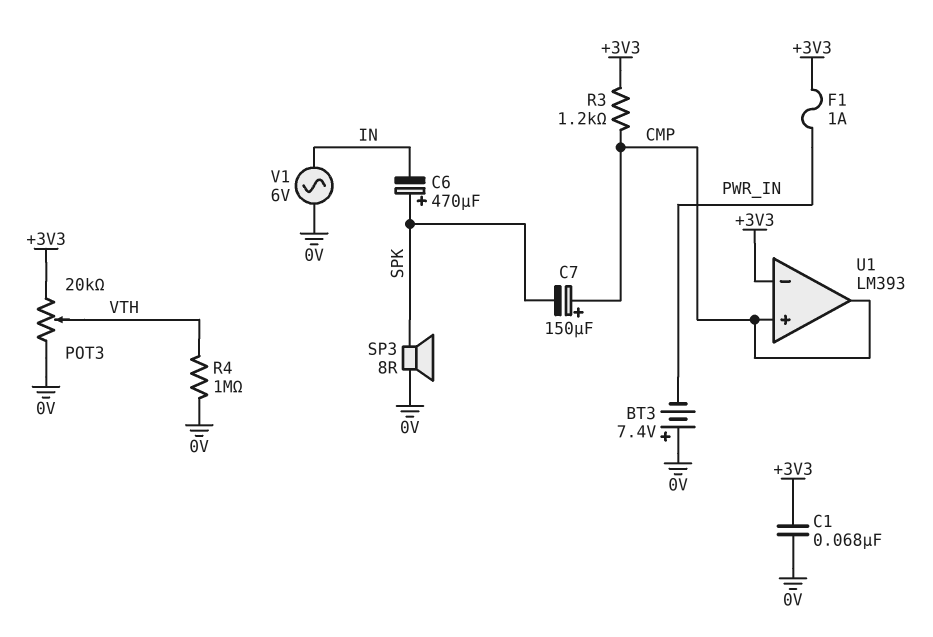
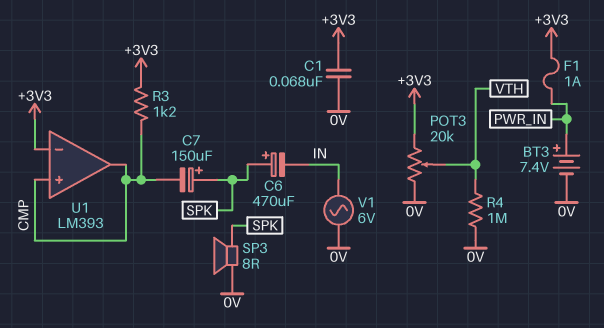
BT3: 7.4V (plus 0V, minus PWR_IN) -> 7.4V (plus PWR_IN, minus 0V)
C7: 150uF (plus CMP, minus SPK) -> 150uF (plus SPK, minus CMP)

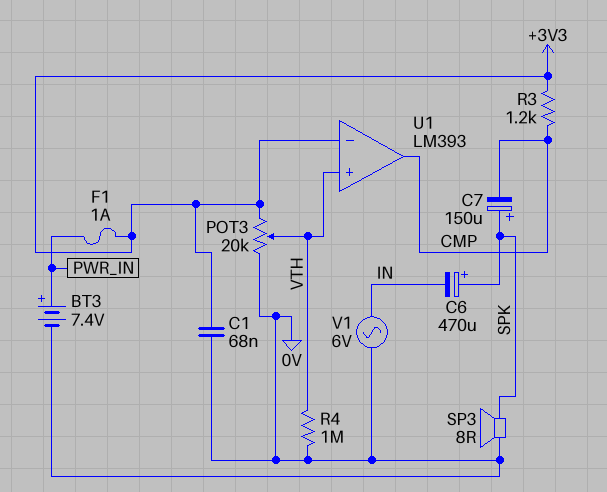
U1 pin in+: CMP -> VTH

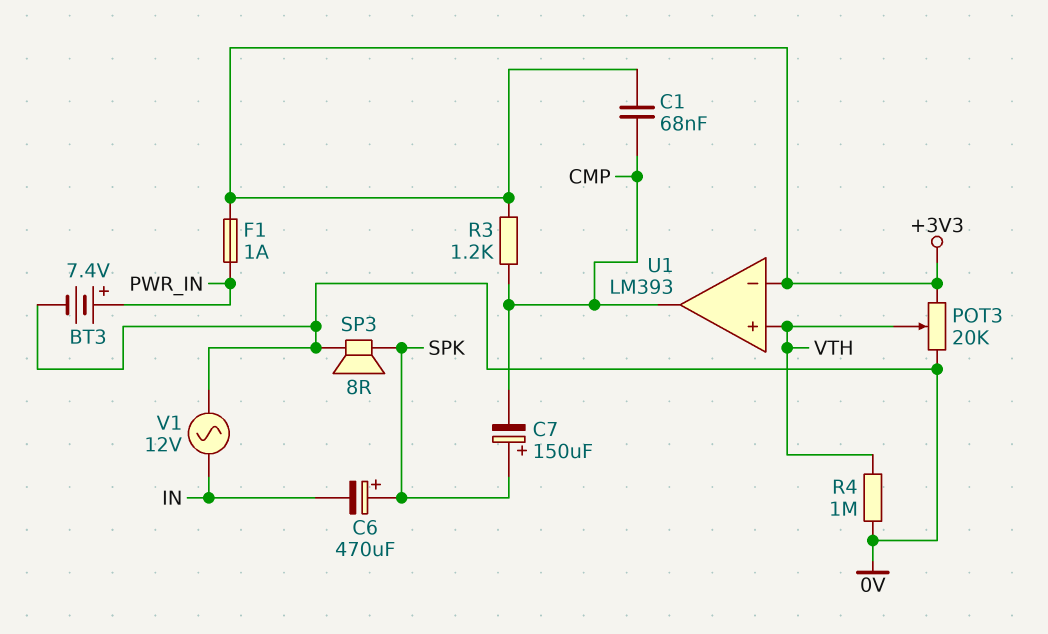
C1: 68nF (+3V3, 0V) -> 68nF (+3V3, CMP)
V1: AC 6V (0V, IN) -> AC 12V (0V, IN)

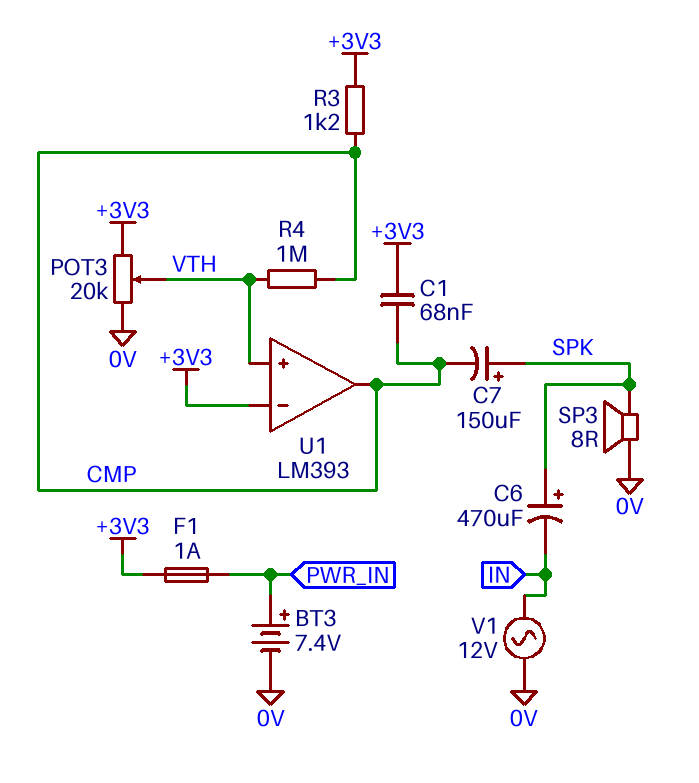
R4: 1M (0V, VTH) -> 1M (CMP, VTH)

